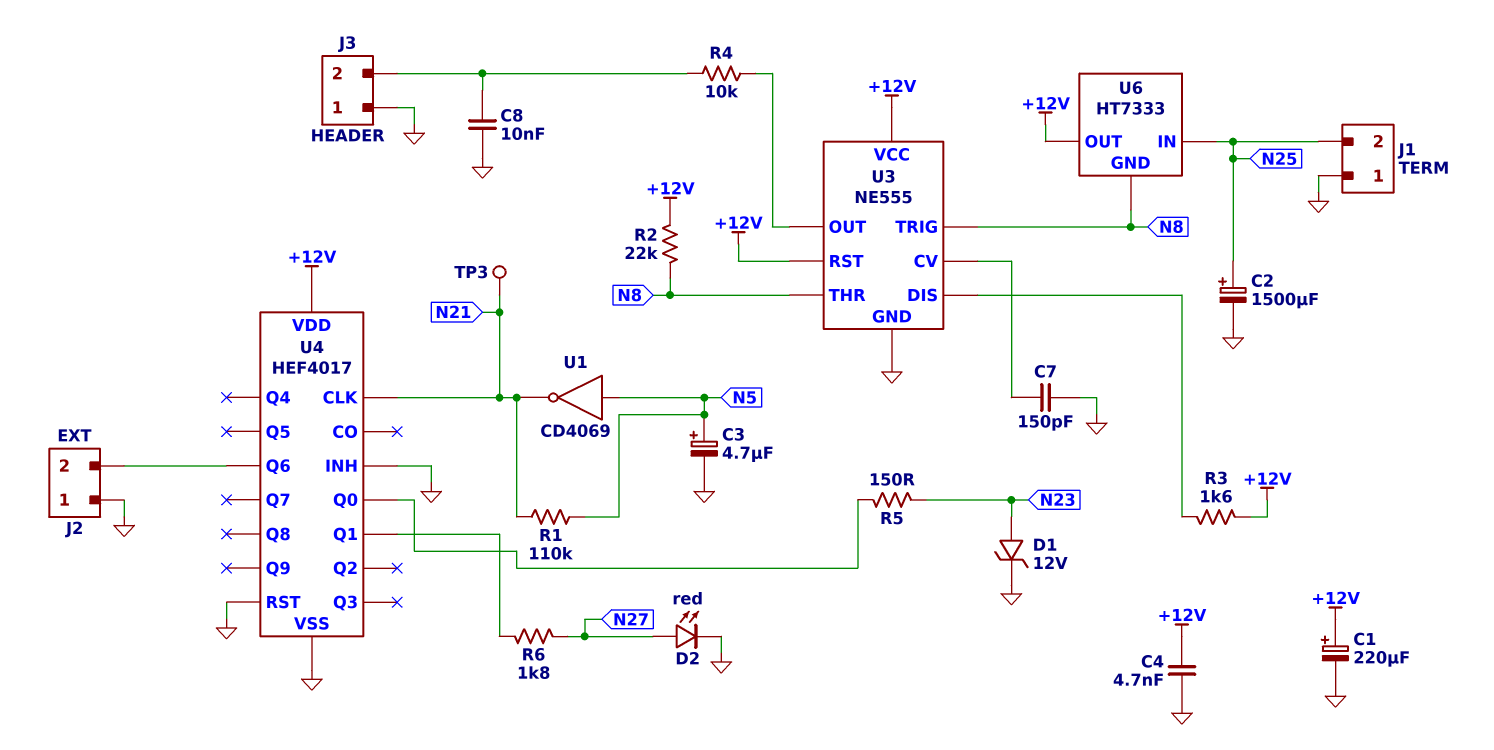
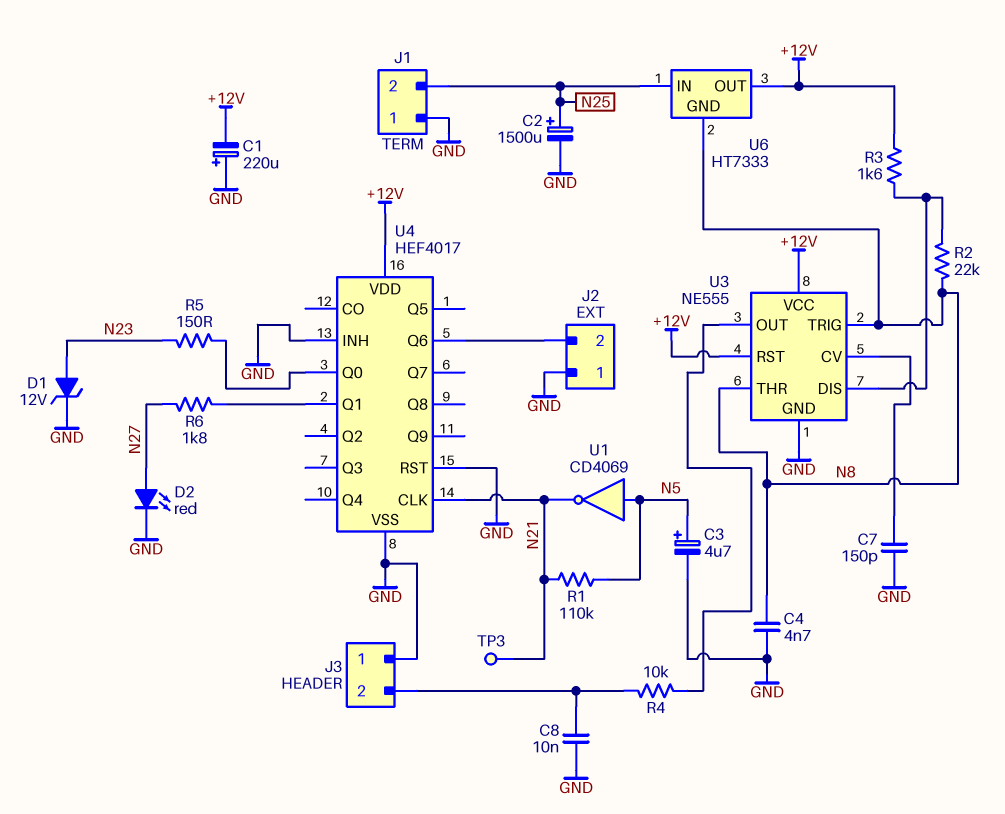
C1: 220uF (plus +12V, minus GND) -> 220uF (plus GND, minus +12V)
C4: 4.7nF (+12V, GND) -> 4.7nF (GND, N8)
R2: 22k (+12V, N8) -> 22k (N8, U3/DIS)

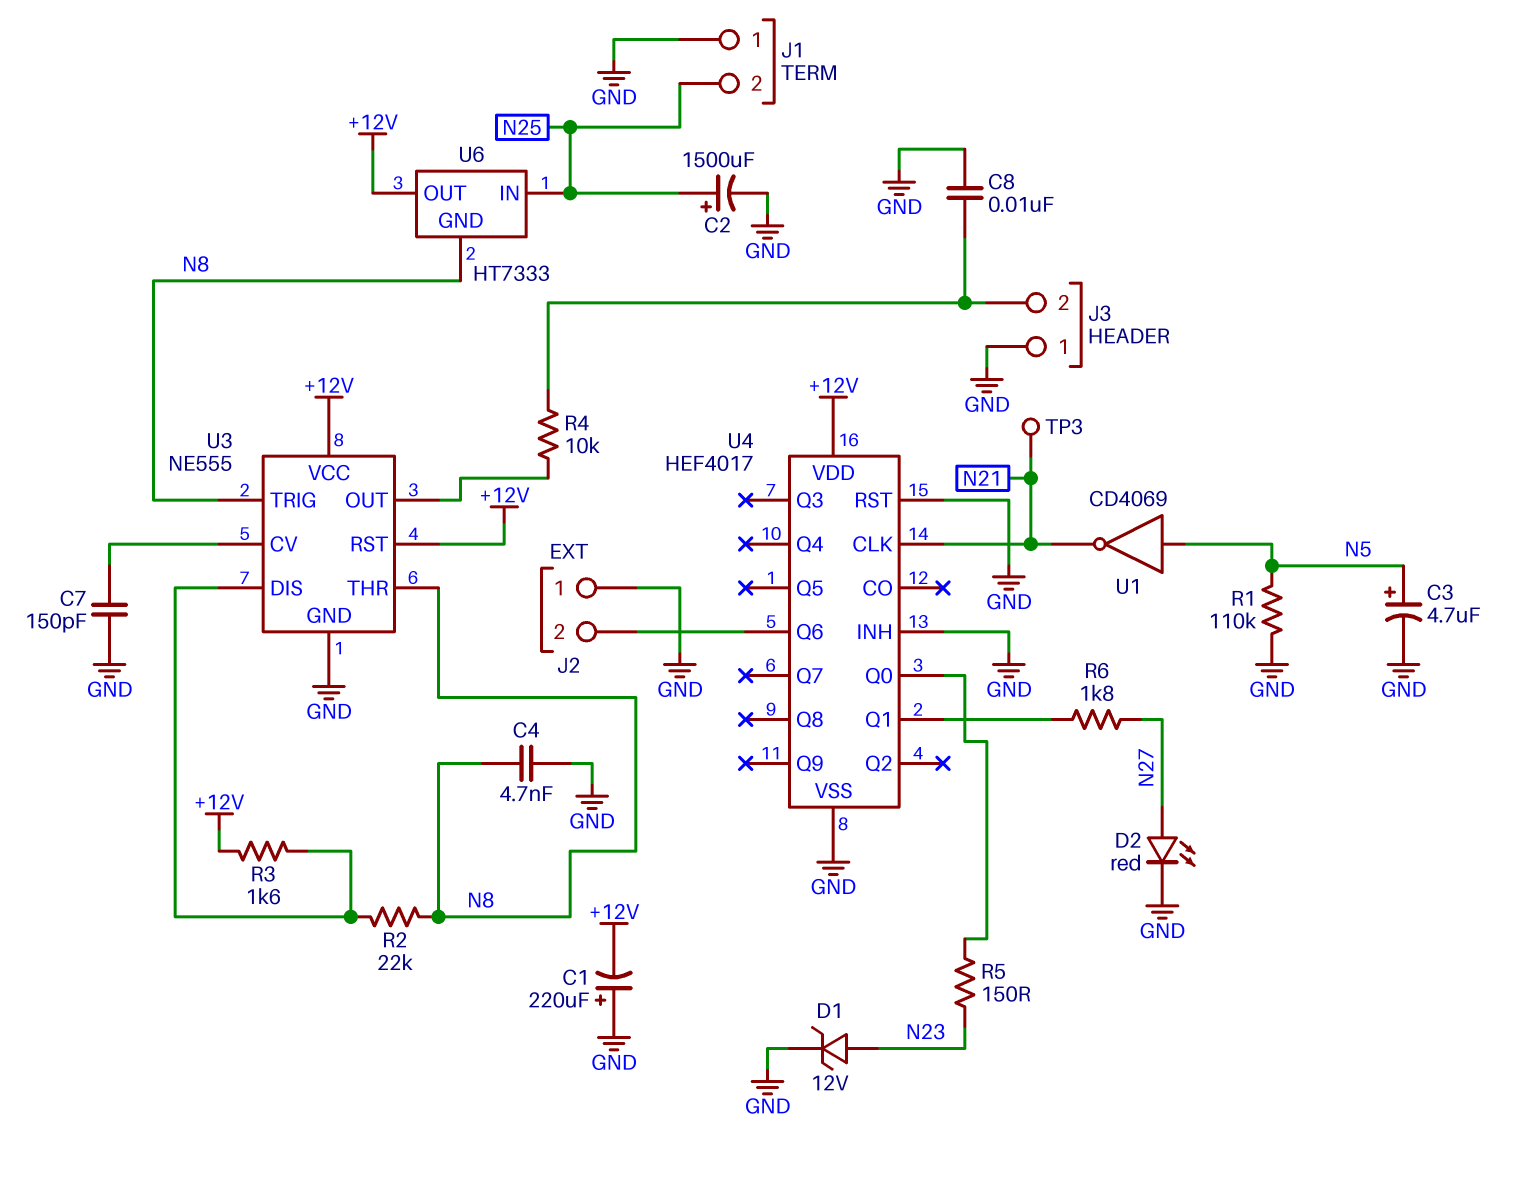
R1: 110k (N5, N21) -> 110k (GND, N5)

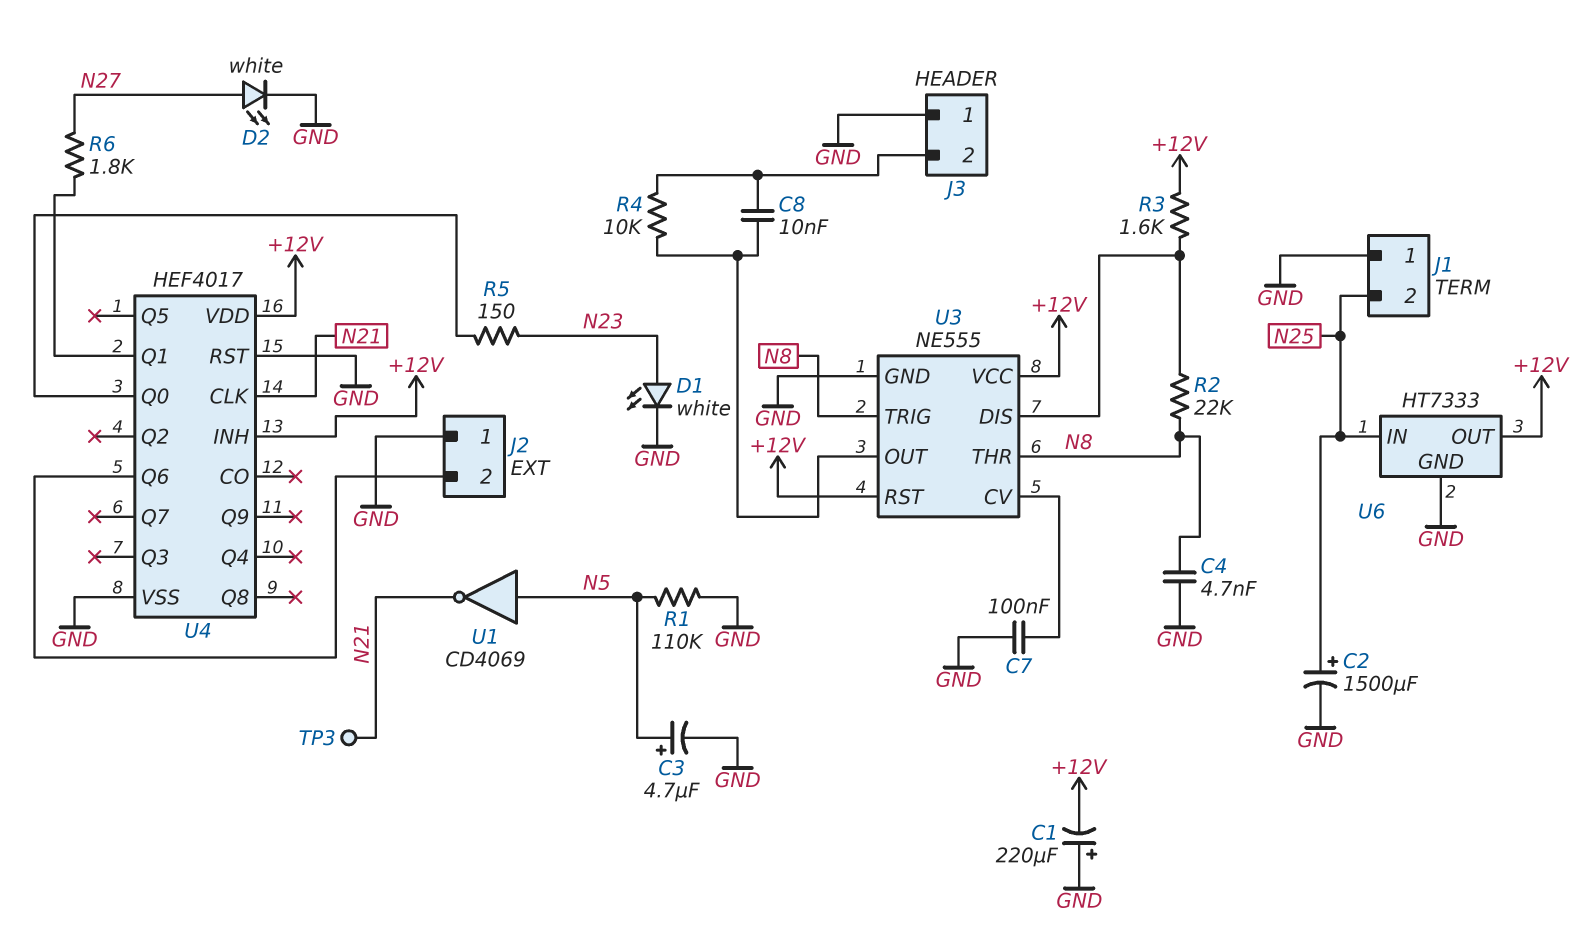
C7: 150pF (GND, U3/CV) -> 100nF (GND, U3/CV)
C8: 10nF (GND, J3/2) -> 10nF (J3/2, U3/OUT)
D1: zener 12V (A N23, K GND) -> LED white (A N23, K GND)
D2: LED red (A N27, K GND) -> LED white (A N27, K GND)
U4 pin INH: GND -> +12V
U6 pin GND: N8 -> GND

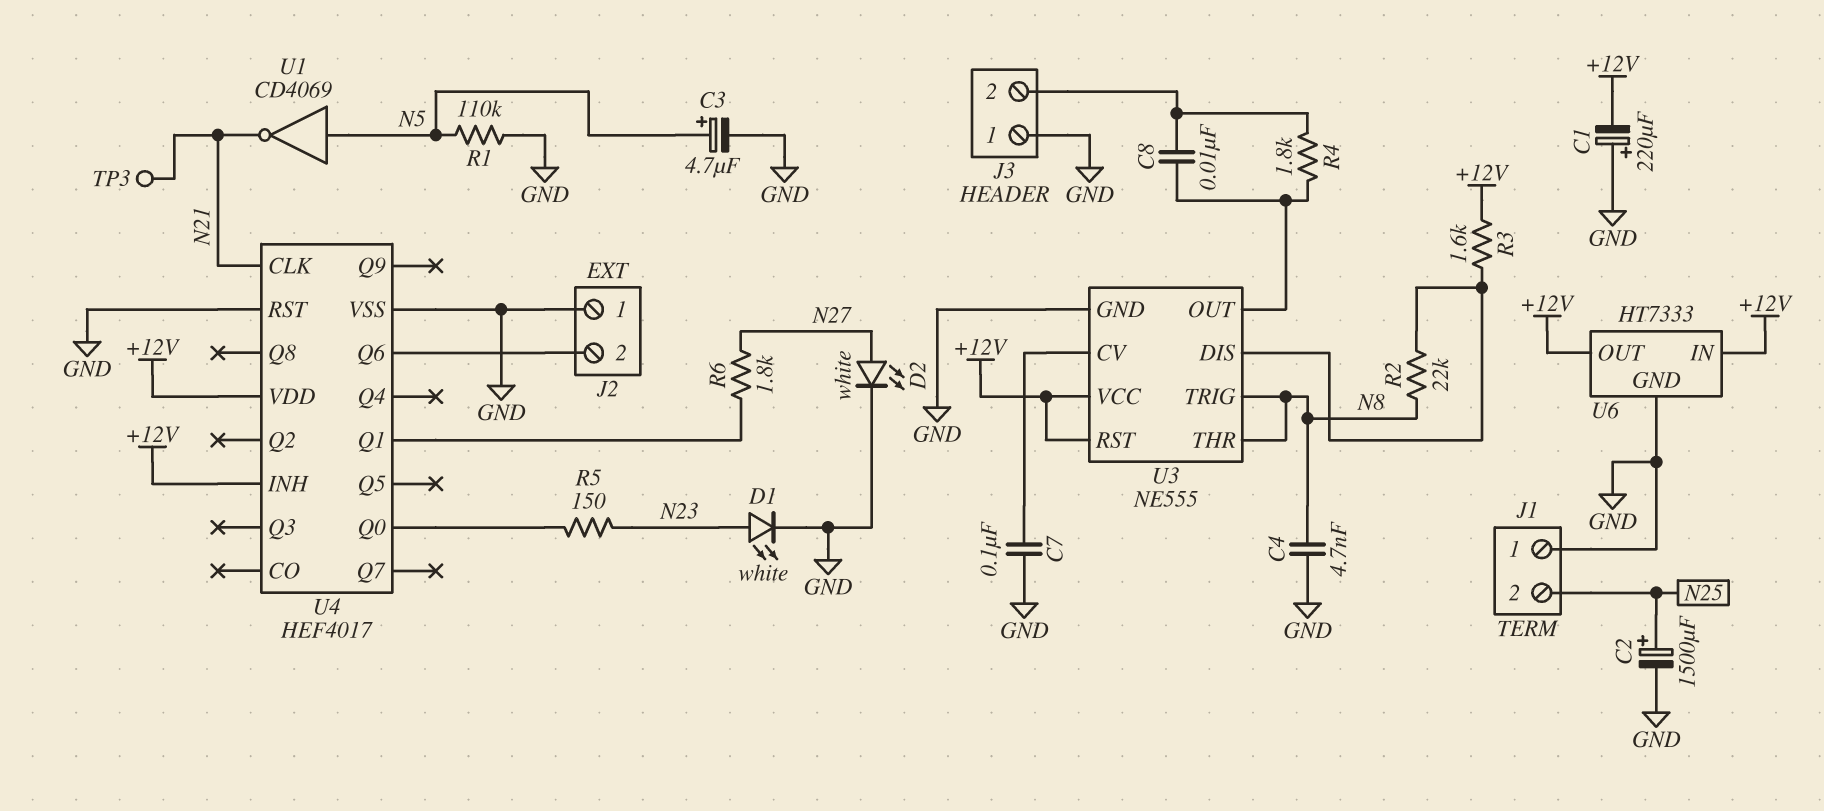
R4: 10k (J3/2, U3/OUT) -> 1.8k (J3/2, U3/OUT)
U6 pin IN: N25 -> +12V

